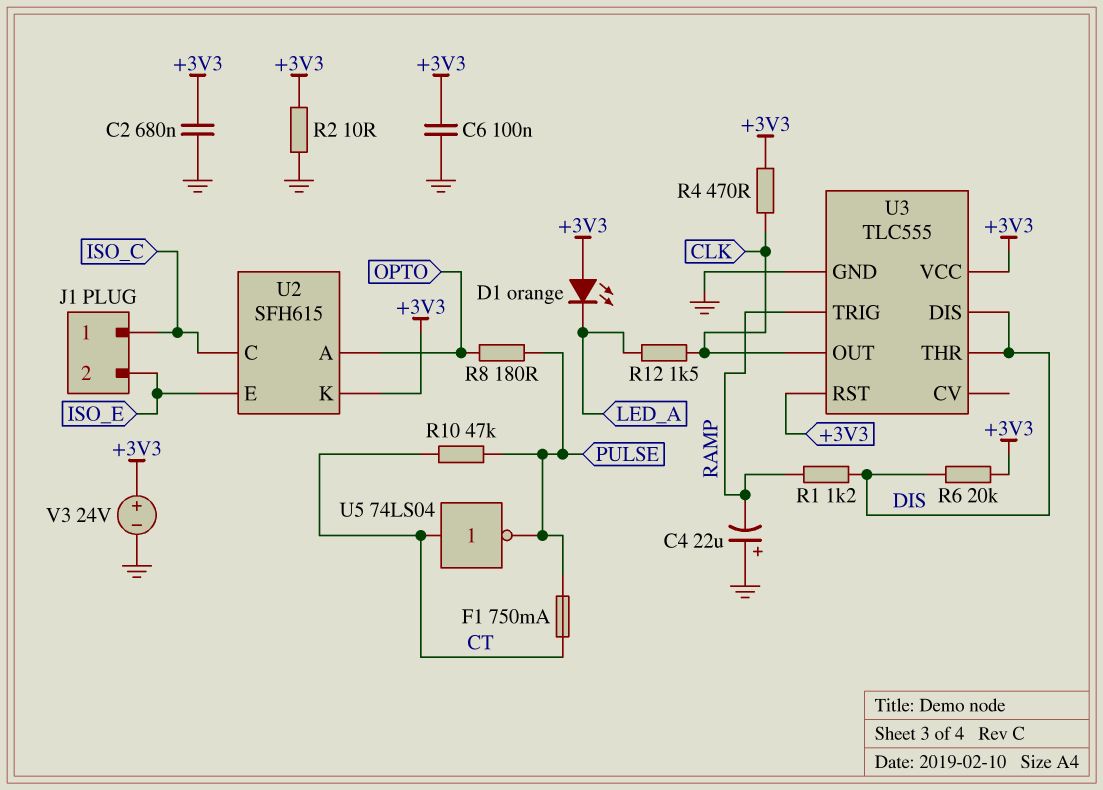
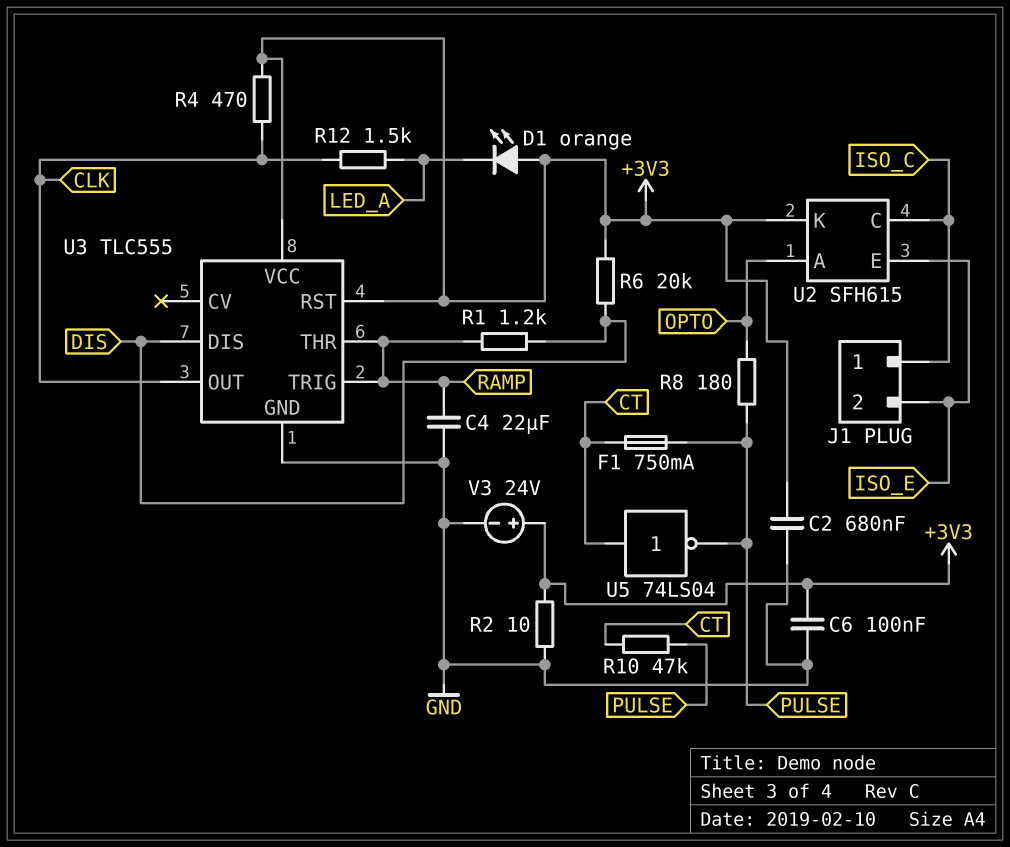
C4: 22uF (plus GND, minus RAMP) -> 22uF (GND, RAMP)
U3 pin THR: DIS -> RAMP

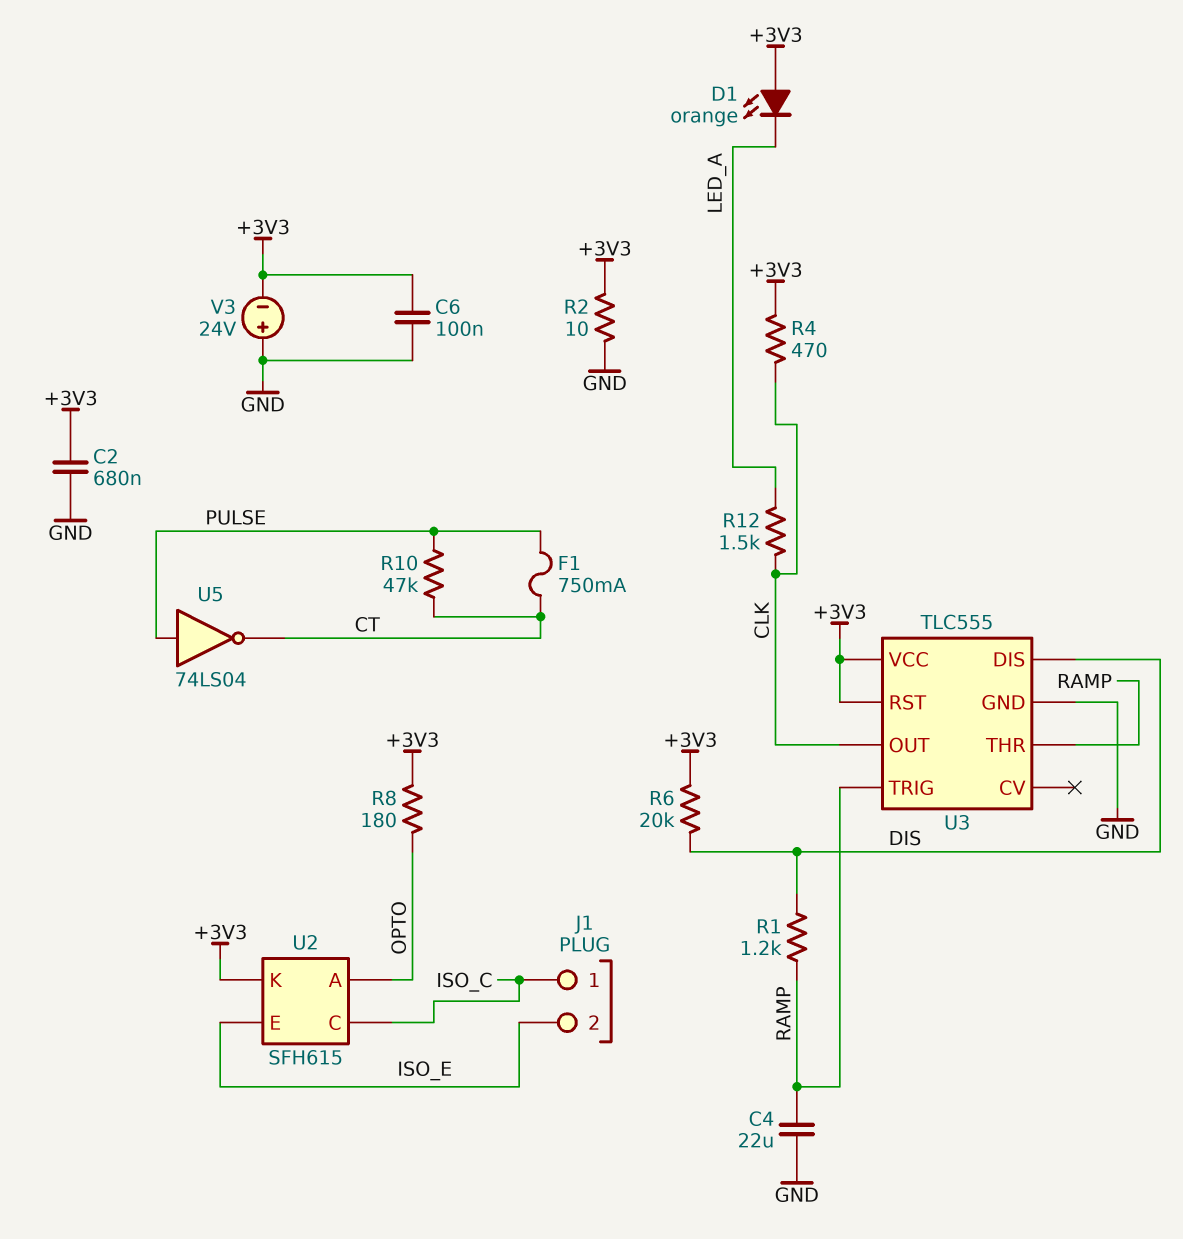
R8: 180 (OPTO, PULSE) -> 180 (+3V3, OPTO)
U5: NOT 74LS04 (in CT, out PULSE) -> NOT 74LS04 (in PULSE, out CT)
V3: 24V (plus +3V3, minus GND) -> 24V (plus GND, minus +3V3)

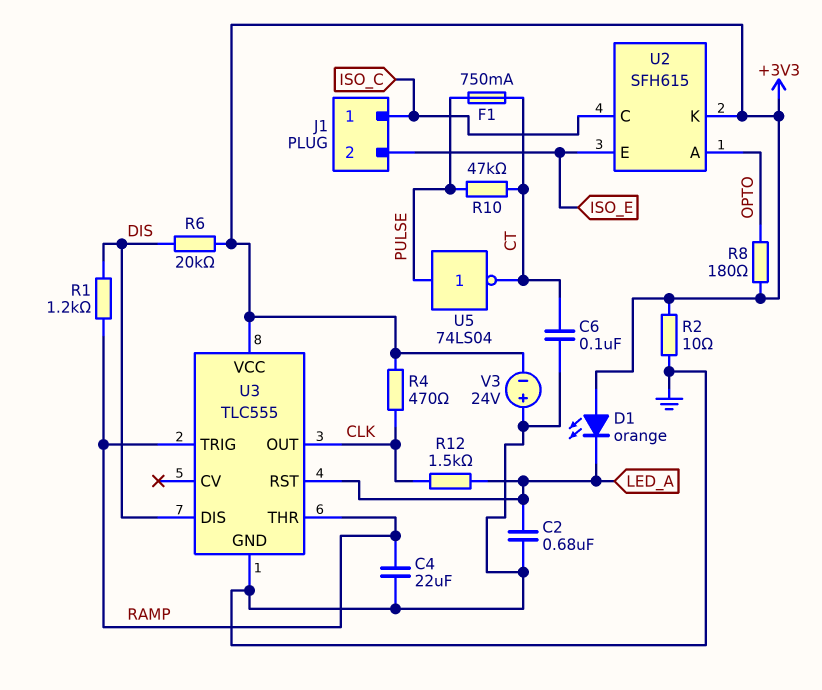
C2: 680nF (+3V3, GND) -> 680nF (GND, LED_A)
C6: 100nF (+3V3, GND) -> 100nF (CT, GND)
U3 pin RST: +3V3 -> LED_A

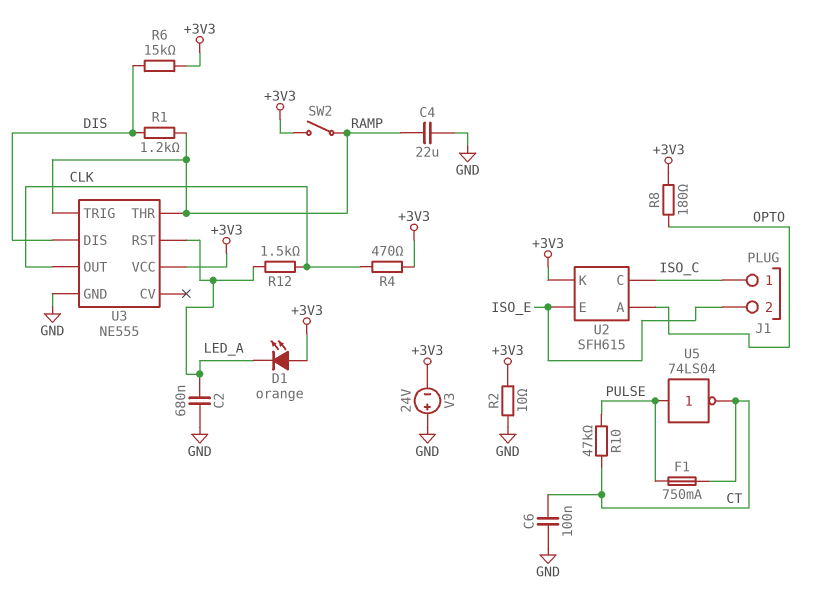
R6: 20k (+3V3, DIS) -> 15k (+3V3, DIS)
SW2: none -> switch (+3V3, RAMP)
U3: TLC555 -> NE555

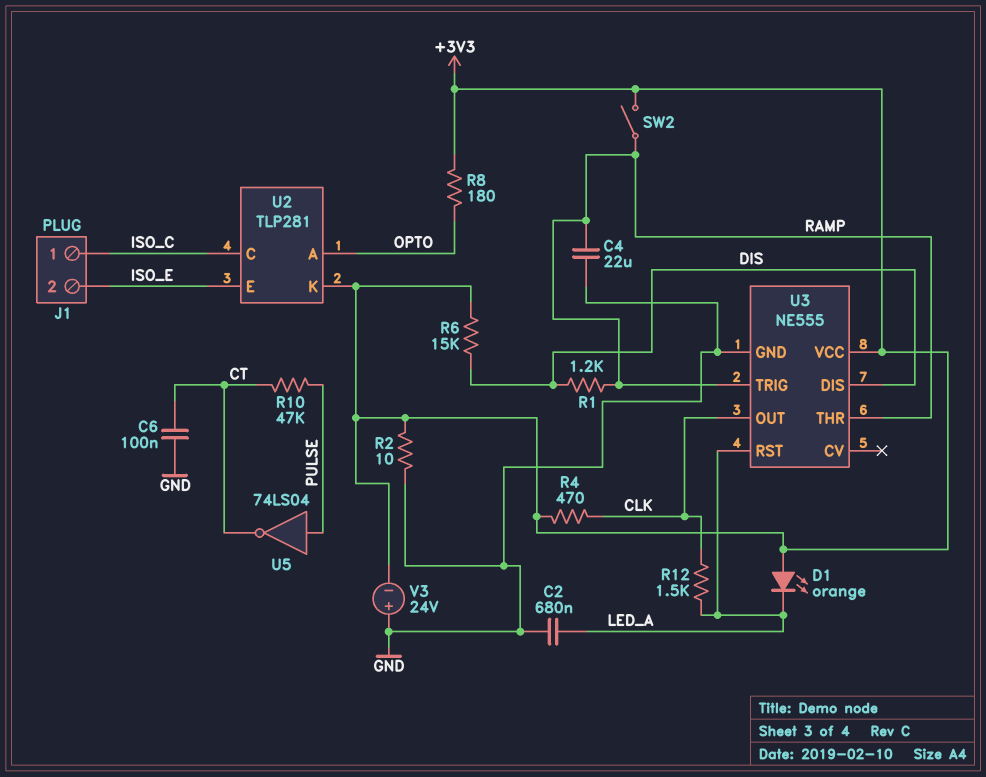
F1: 750mA (CT, PULSE) -> none
U2: SFH615 -> TLP281

